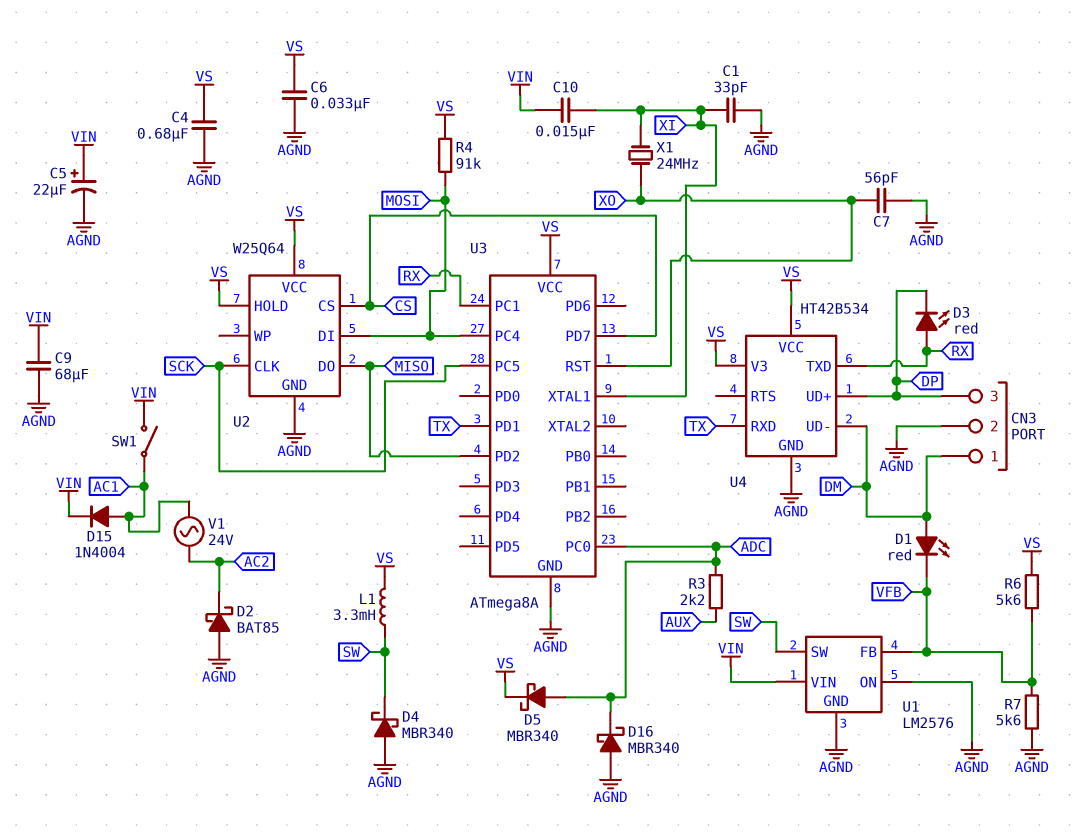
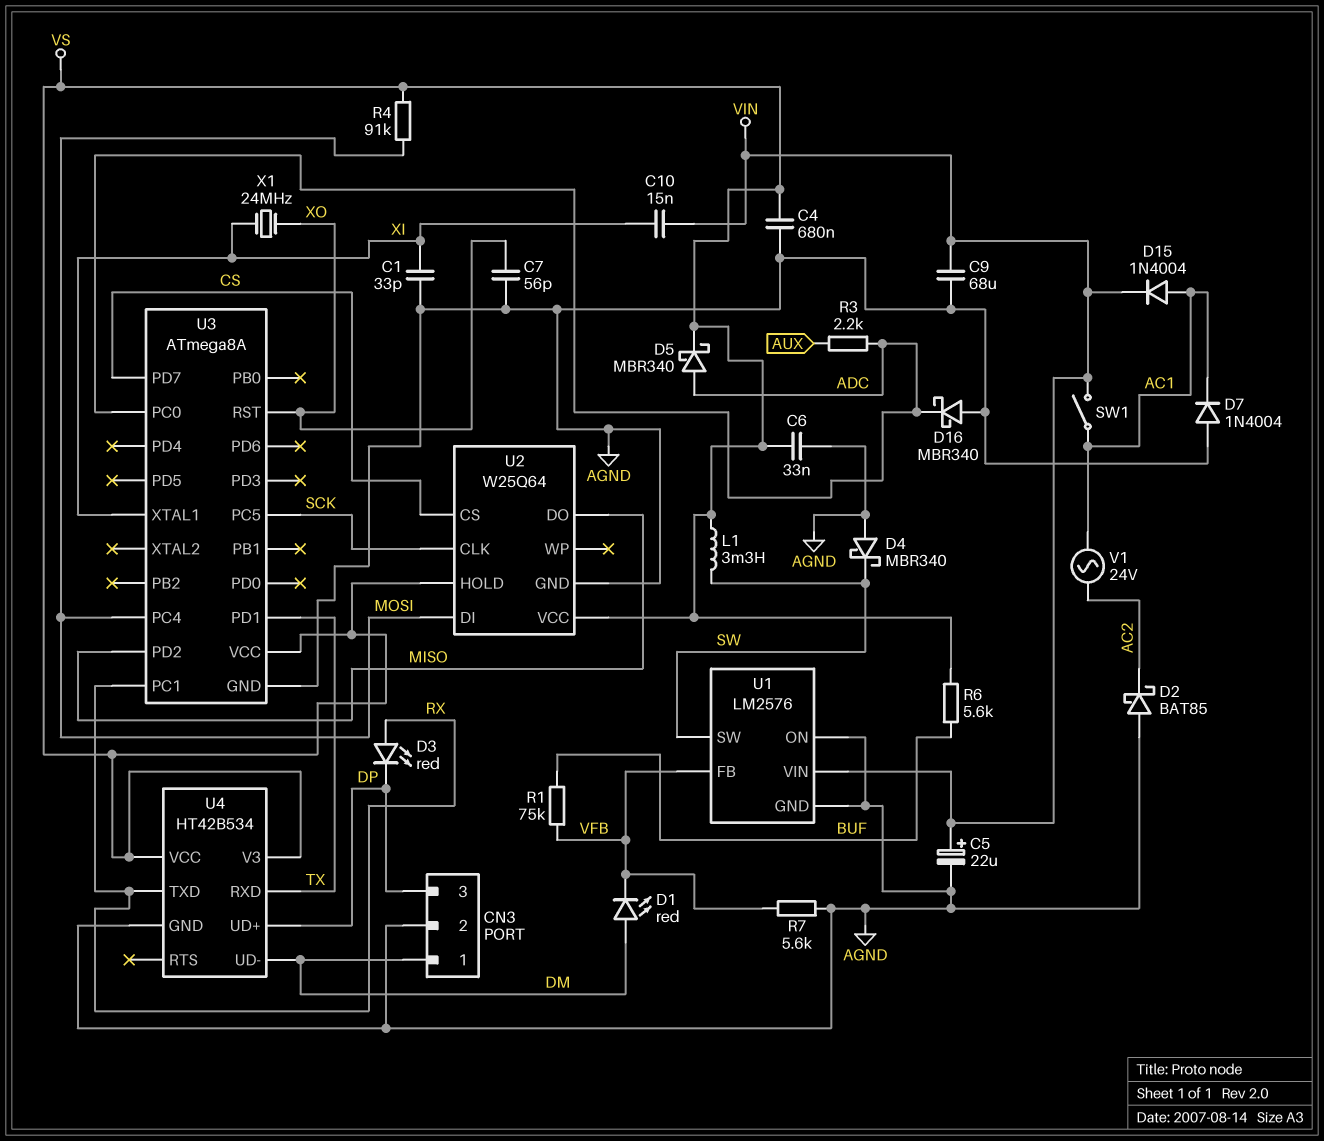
D7: none -> diode 1N4004 (A AGND, K AC1)
R1: none -> 75k (BUF, VFB)
R6: 5.6k (VFB, VS) -> 5.6k (BUF, VS)

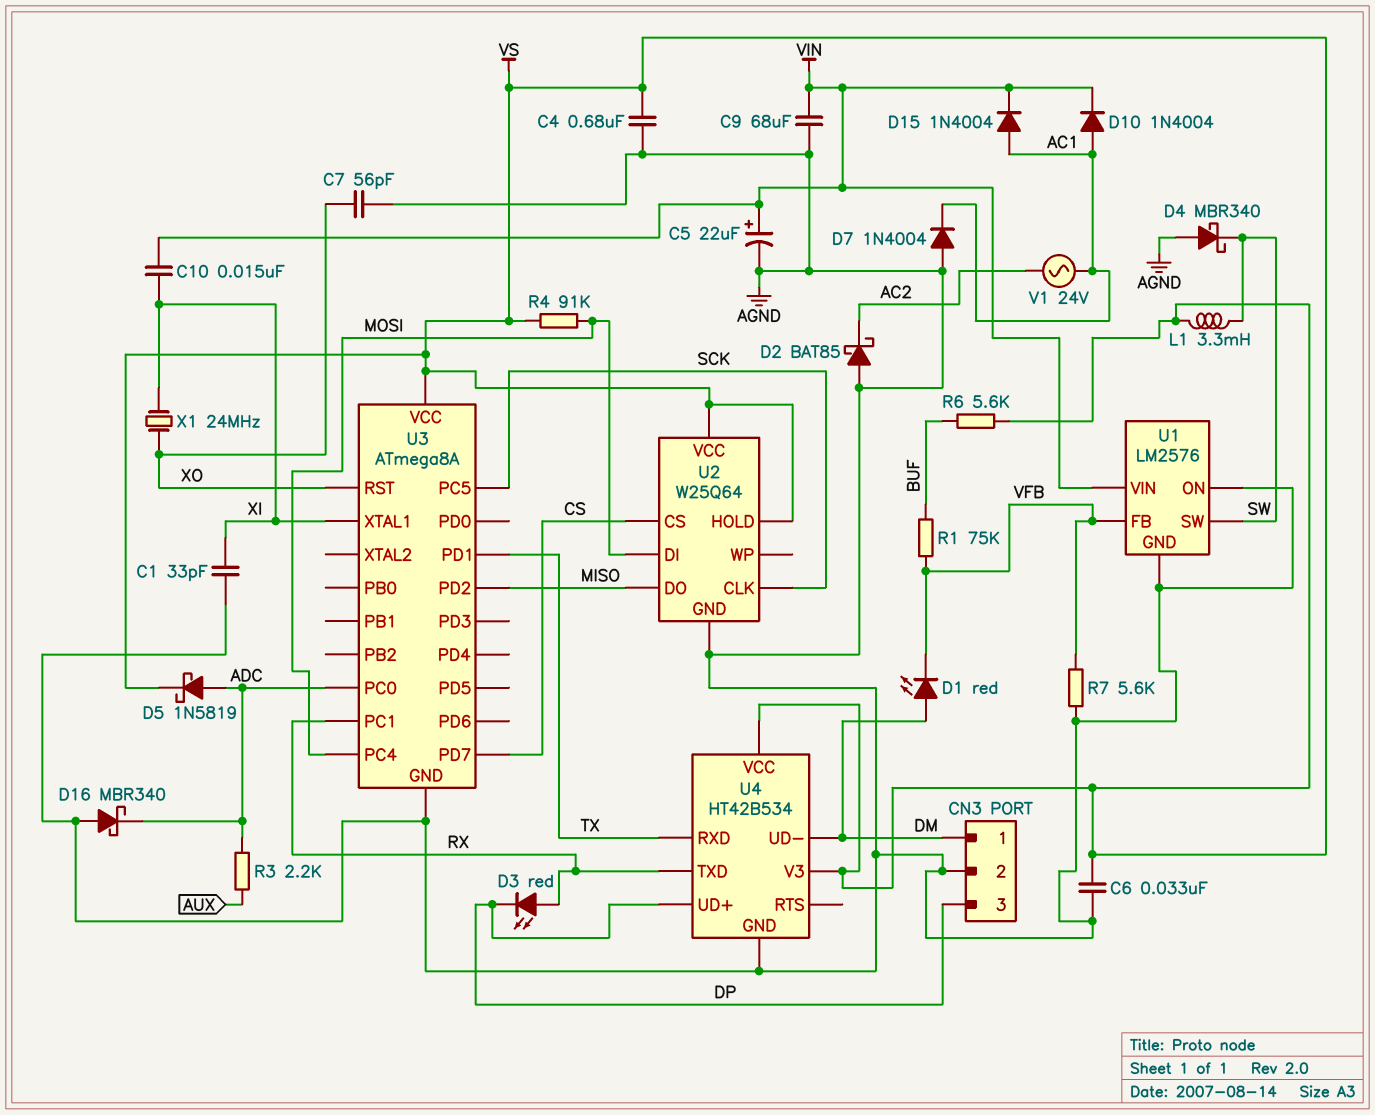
D5: schottky MBR340 (A ADC, K VS) -> schottky 1N5819 (A ADC, K VS)
D10: none -> diode 1N4004 (A AC1, K VIN)
SW1: switch (AC1, VIN) -> none

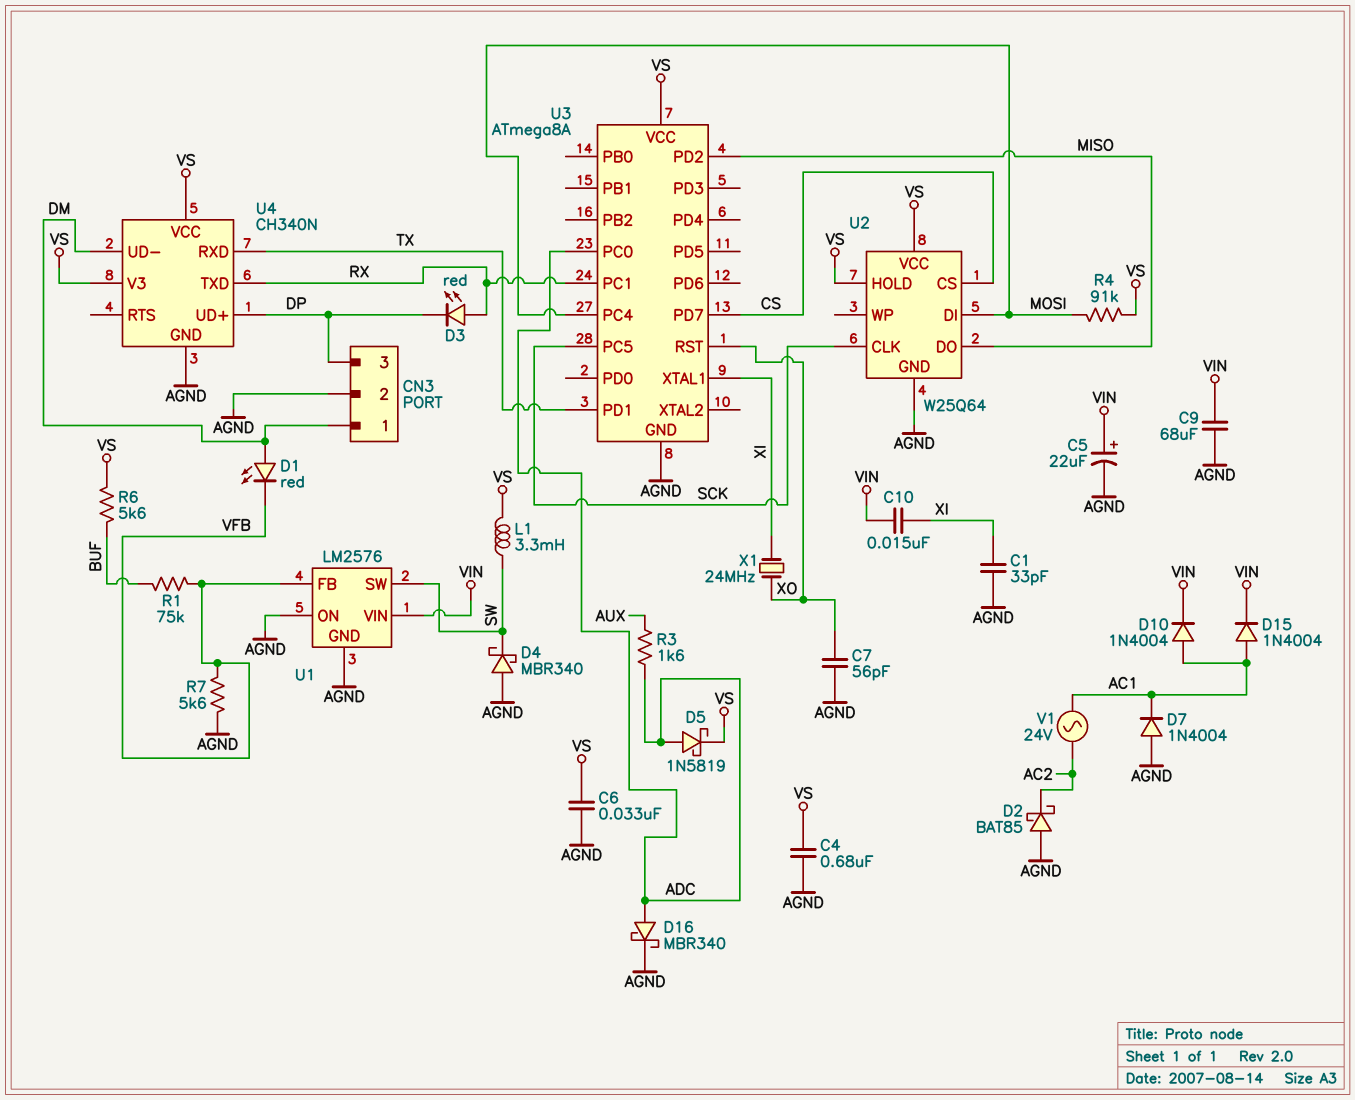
D16: schottky MBR340 (A AGND, K ADC) -> schottky MBR340 (A ADC, K AGND)
R3: 2.2k (ADC, AUX) -> 1.6k (ADC, AUX)
U4: HT42B534 -> CH340N

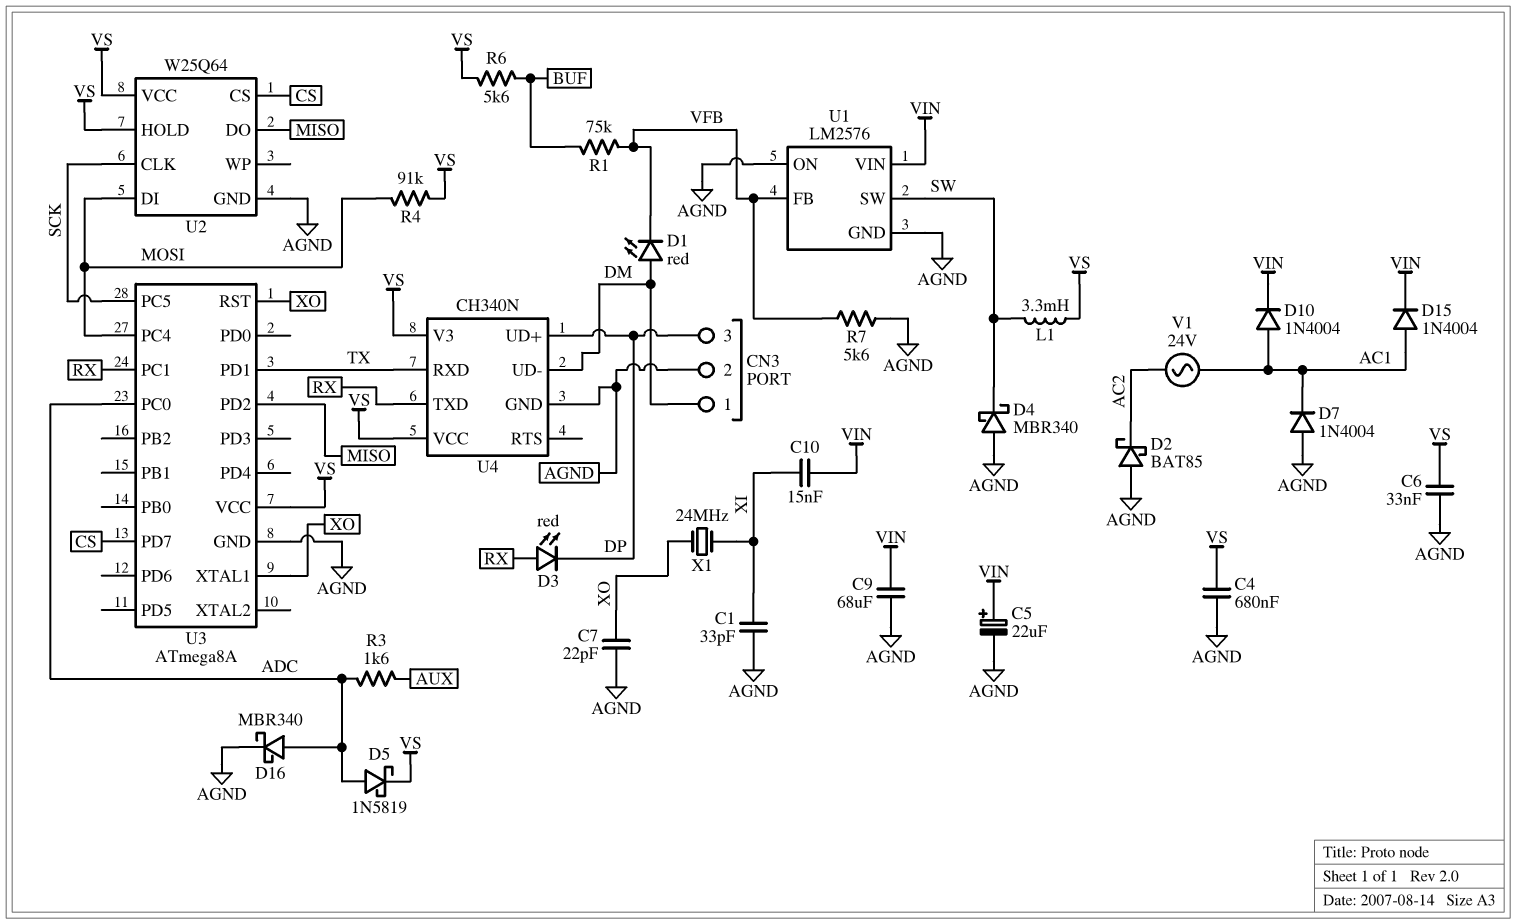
C7: 56pF (AGND, XO) -> 22pF (AGND, XO)
U3 pin XTAL1: XI -> XO

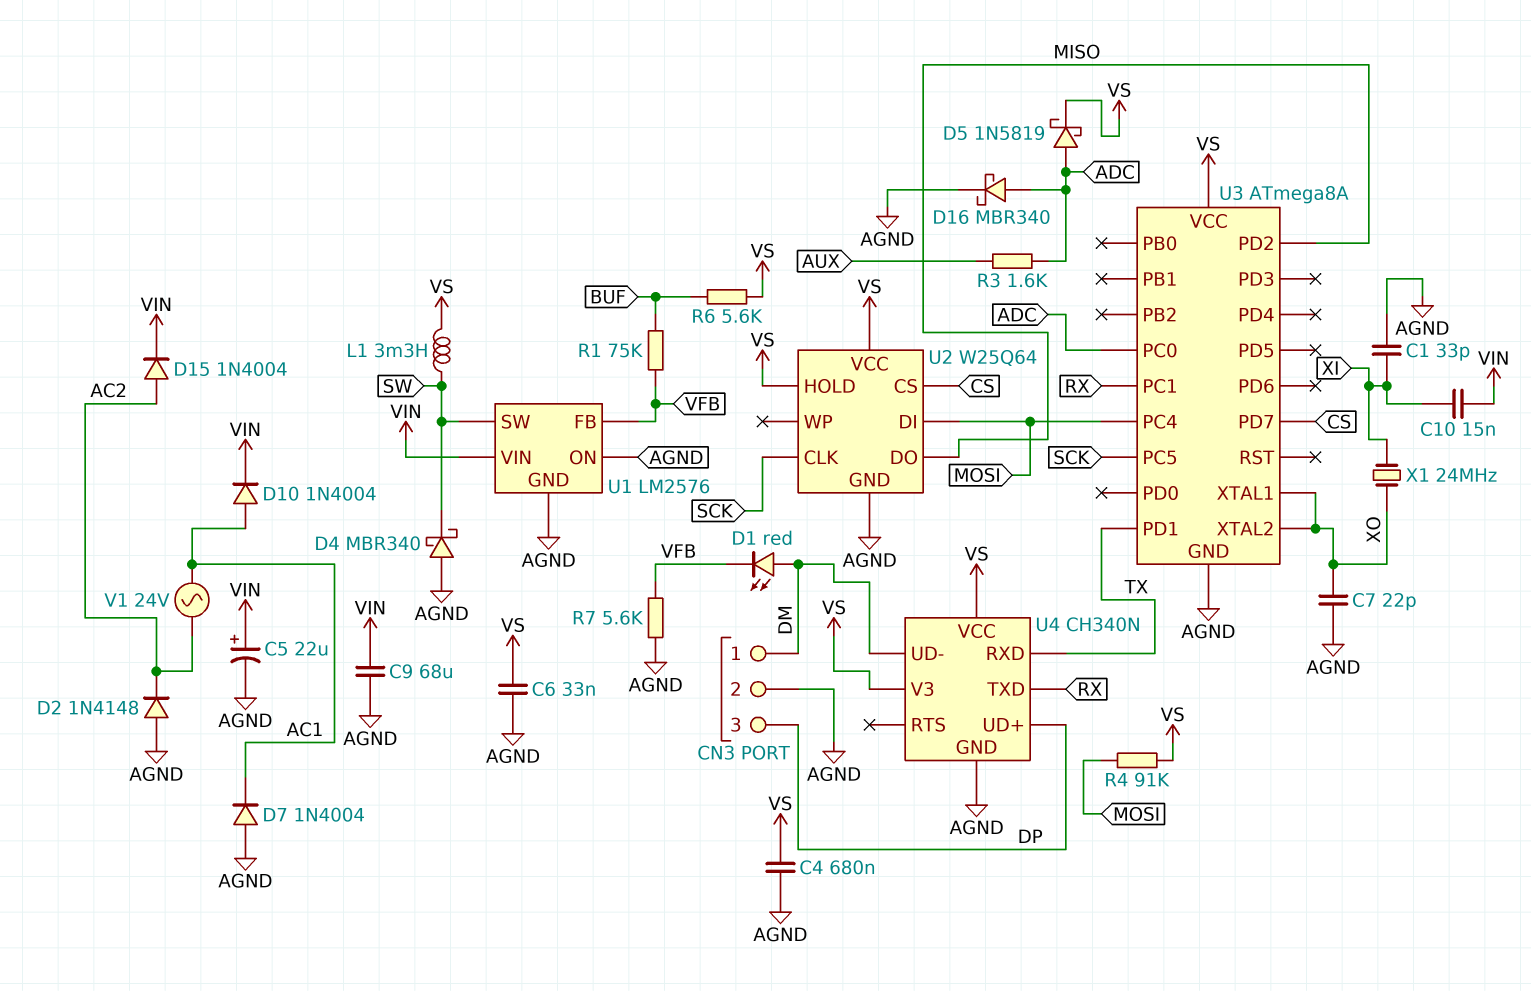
D2: schottky BAT85 (A AGND, K AC2) -> diode 1N4148 (A AGND, K AC2)
D3: LED red (A RX, K DP) -> none
D15: diode 1N4004 (A AC1, K VIN) -> diode 1N4004 (A AC2, K VIN)
U3 pin RST: XO -> none
U3 pin XTAL2: none -> XO

